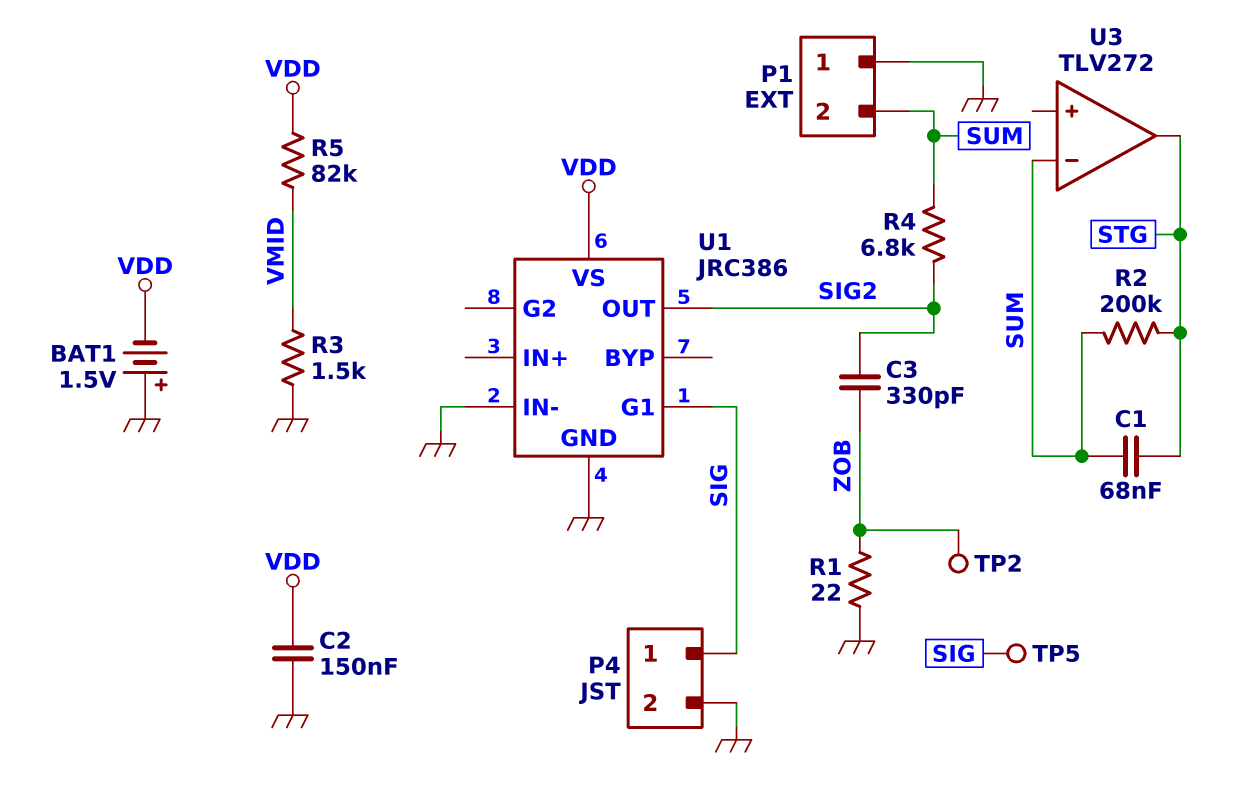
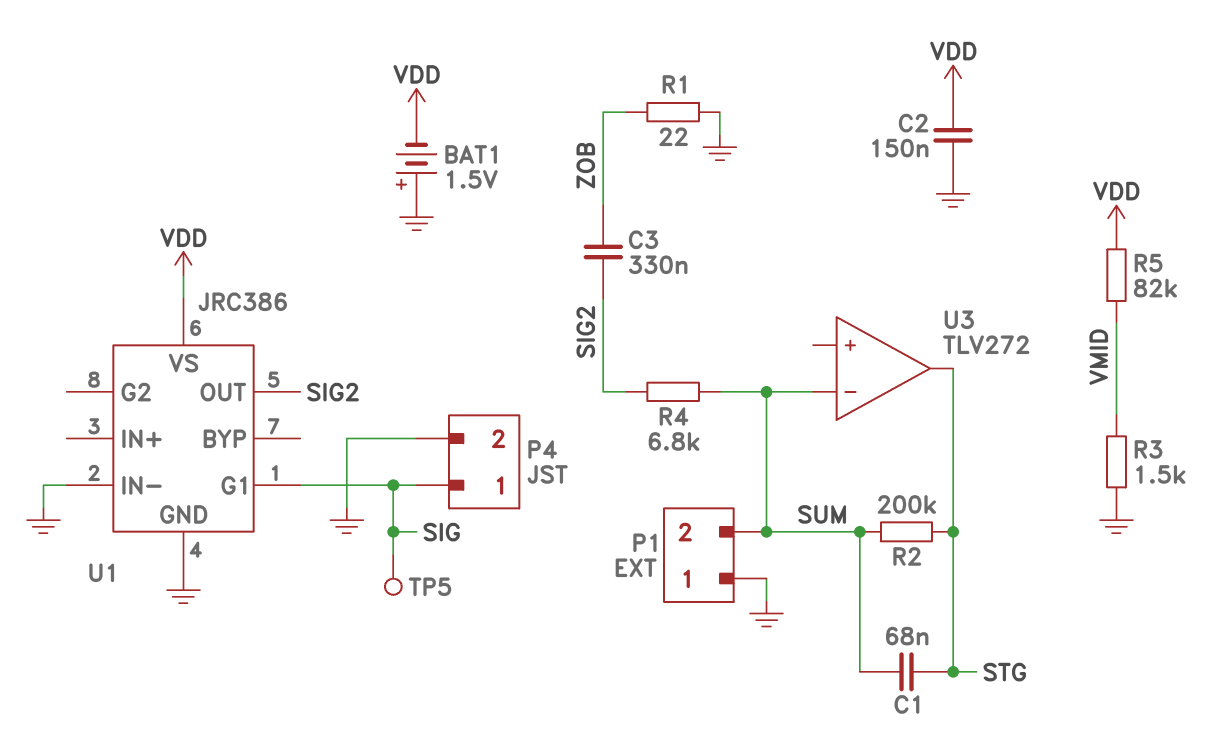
C3: 330pF (SIG2, ZOB) -> 330nF (SIG2, ZOB)
TP2: test point (ZOB) -> none

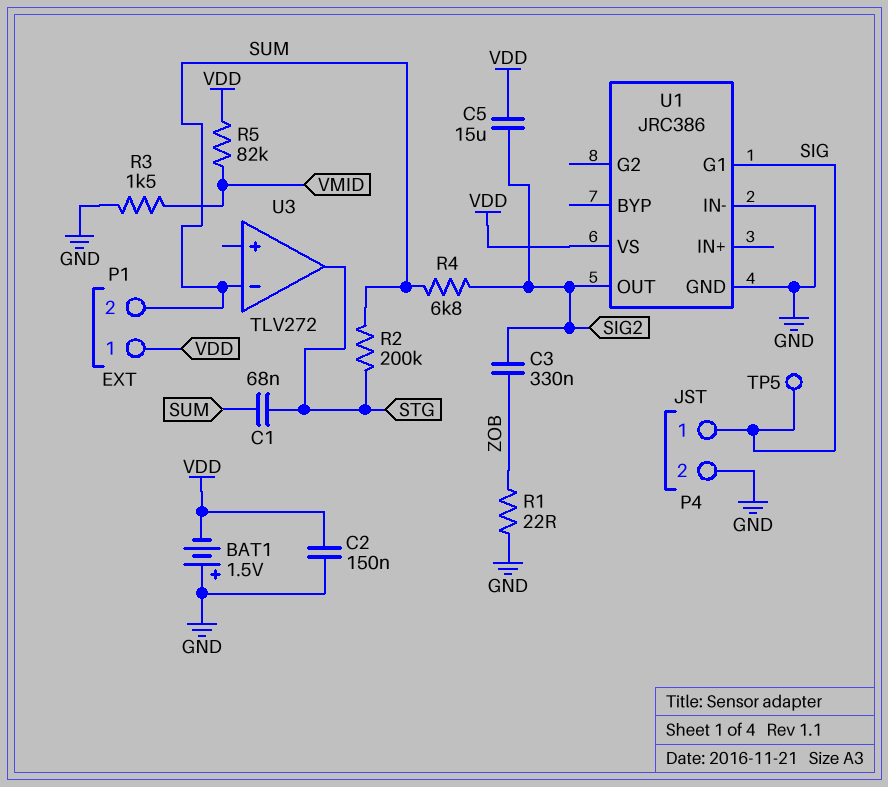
C5: none -> 15uF (SIG2, VDD)
P1 pin 1: GND -> VDD

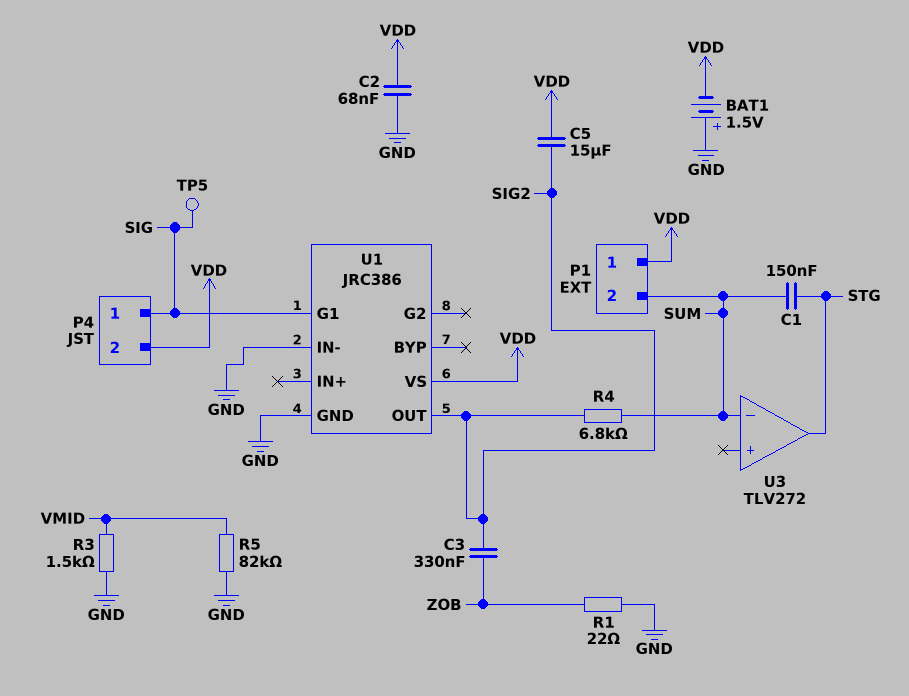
C1: 68nF (STG, SUM) -> 150nF (STG, SUM)
C2: 150nF (GND, VDD) -> 68nF (GND, VDD)
P4 pin 2: GND -> VDD
R2: 200k (STG, SUM) -> none
R5: 82k (VDD, VMID) -> 82k (GND, VMID)

